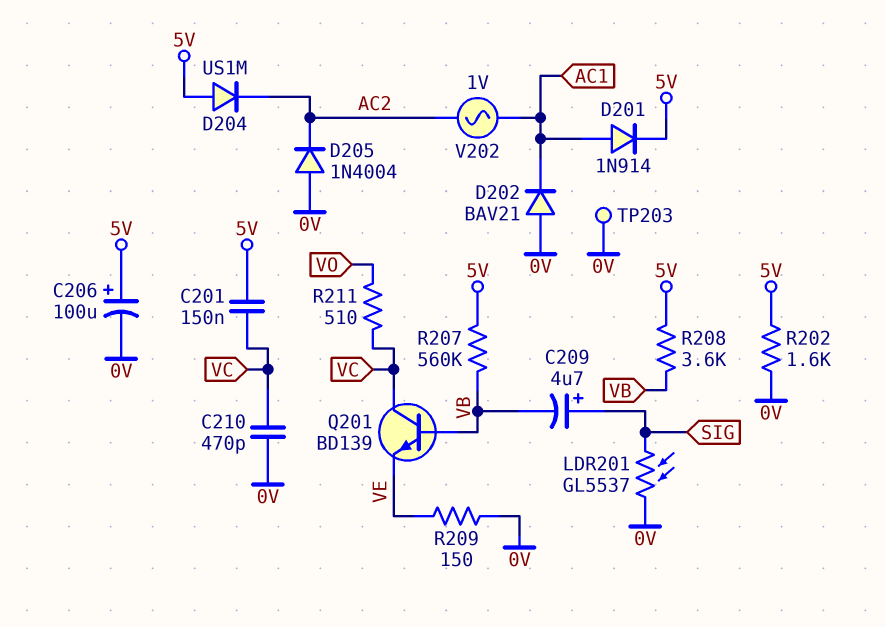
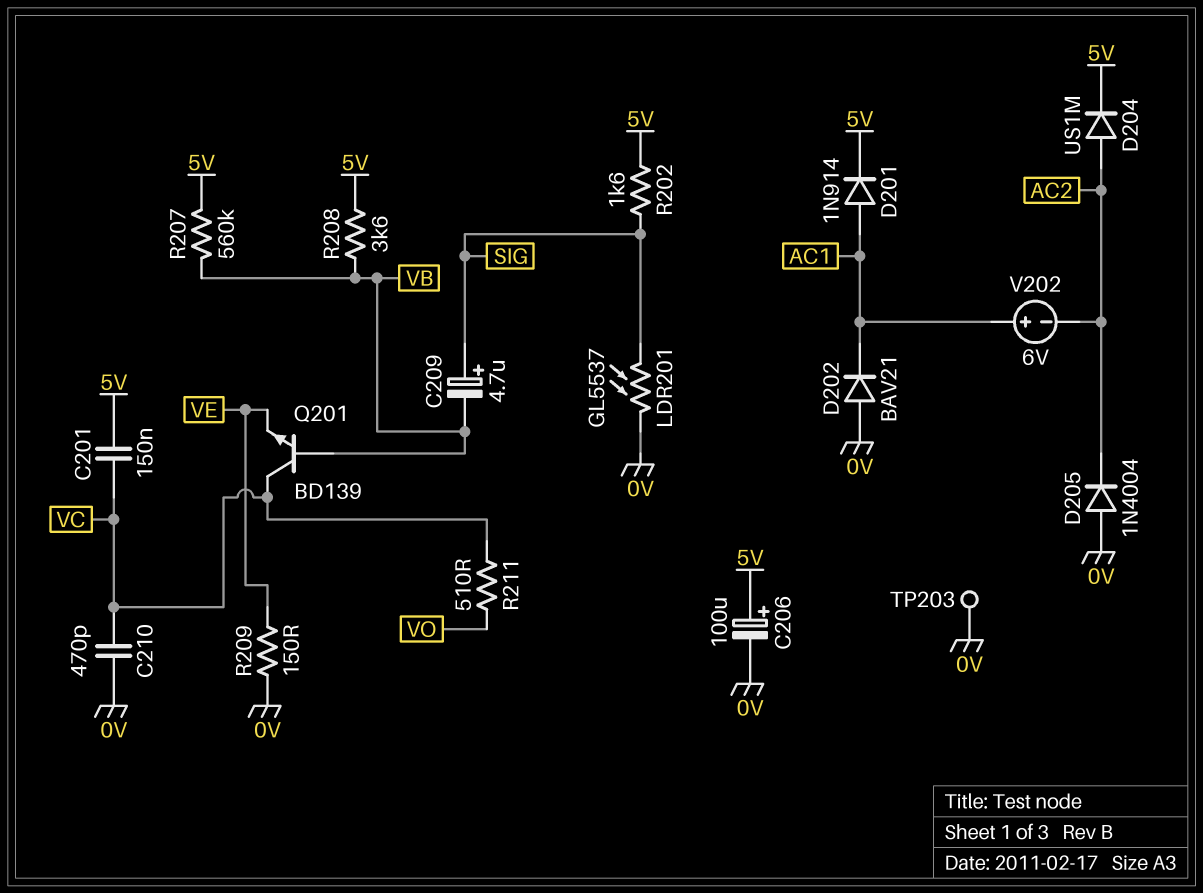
D204: diode US1M (A 5V, K AC2) -> diode US1M (A AC2, K 5V)
R202: 1.6k (0V, 5V) -> 1.6k (5V, SIG)
V202: AC 1V (AC1, AC2) -> 6V (plus AC1, minus AC2)

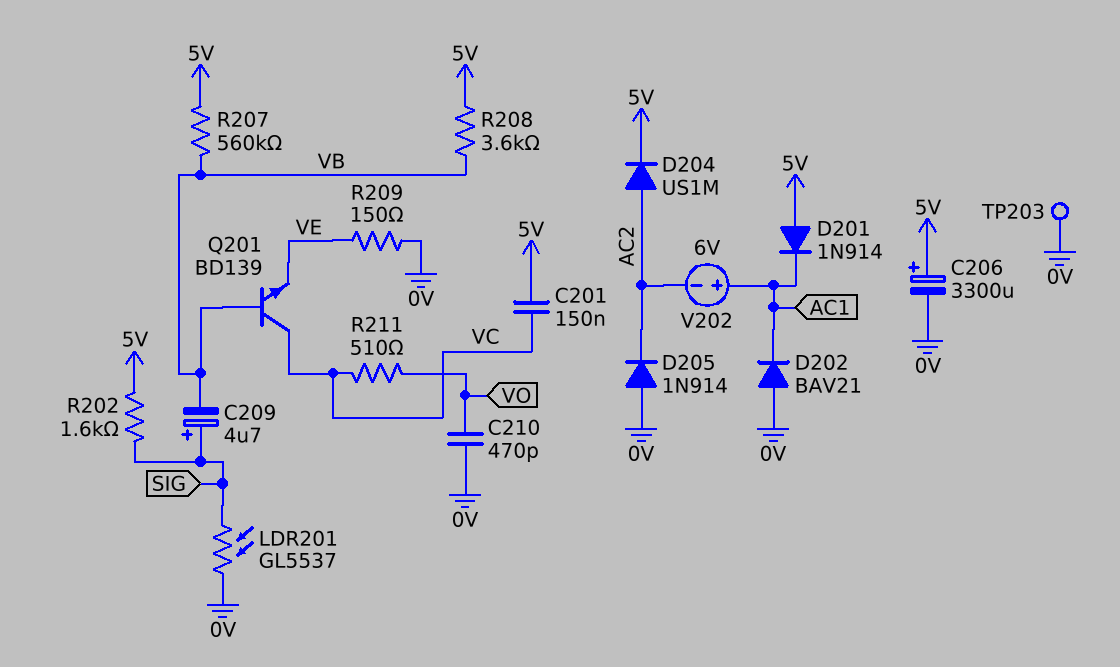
C206: 100uF (plus 5V, minus 0V) -> 3300uF (plus 5V, minus 0V)
C210: 470pF (0V, VC) -> 470pF (0V, VO)
D201: diode 1N914 (A AC1, K 5V) -> diode 1N914 (A 5V, K AC1)
D205: diode 1N4004 (A 0V, K AC2) -> diode 1N914 (A 0V, K AC2)

